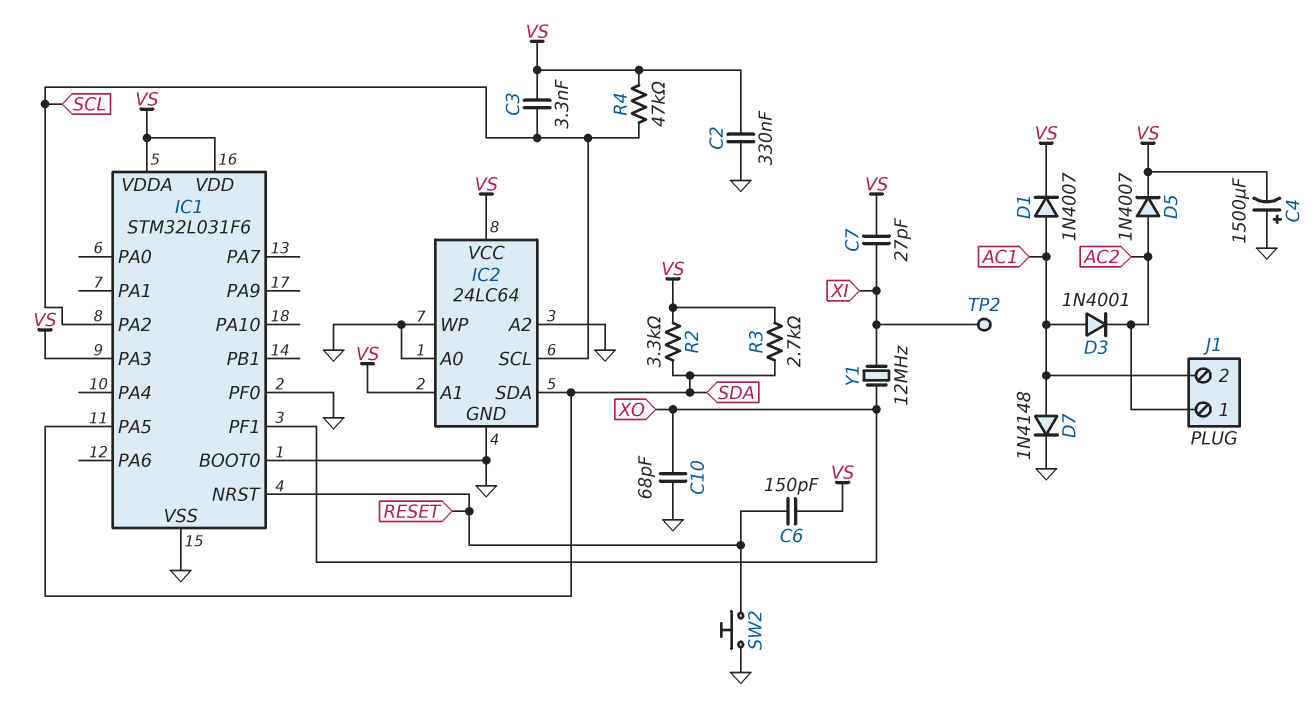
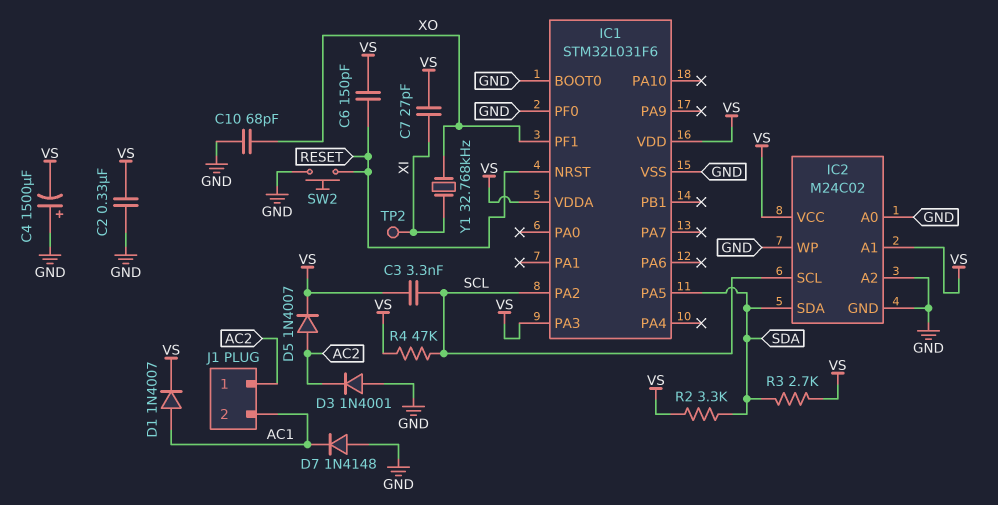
D3: diode 1N4001 (A AC1, K AC2) -> diode 1N4001 (A GND, K AC2)
D7: diode 1N4148 (A AC1, K GND) -> diode 1N4148 (A GND, K AC1)
IC2: 24LC64 -> M24C02
Y1: 12MHz (XI, XO) -> 32.768kHz (XI, XO)

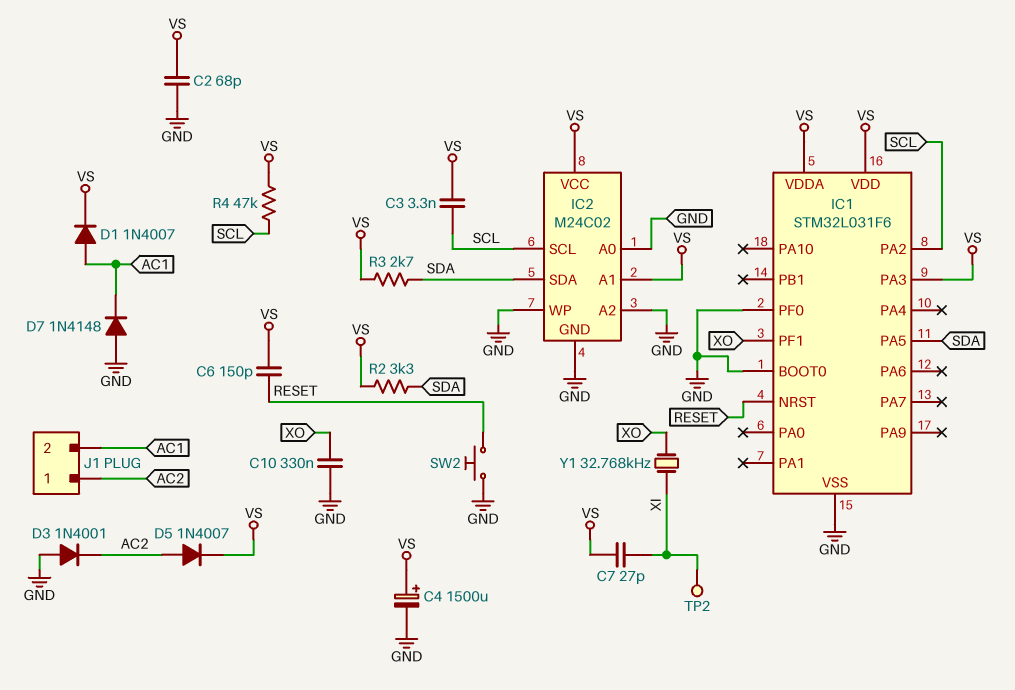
C2: 330nF (GND, VS) -> 68pF (GND, VS)
C4: 1500uF (plus GND, minus VS) -> 1500uF (plus VS, minus GND)
C10: 68pF (GND, XO) -> 330nF (GND, XO)

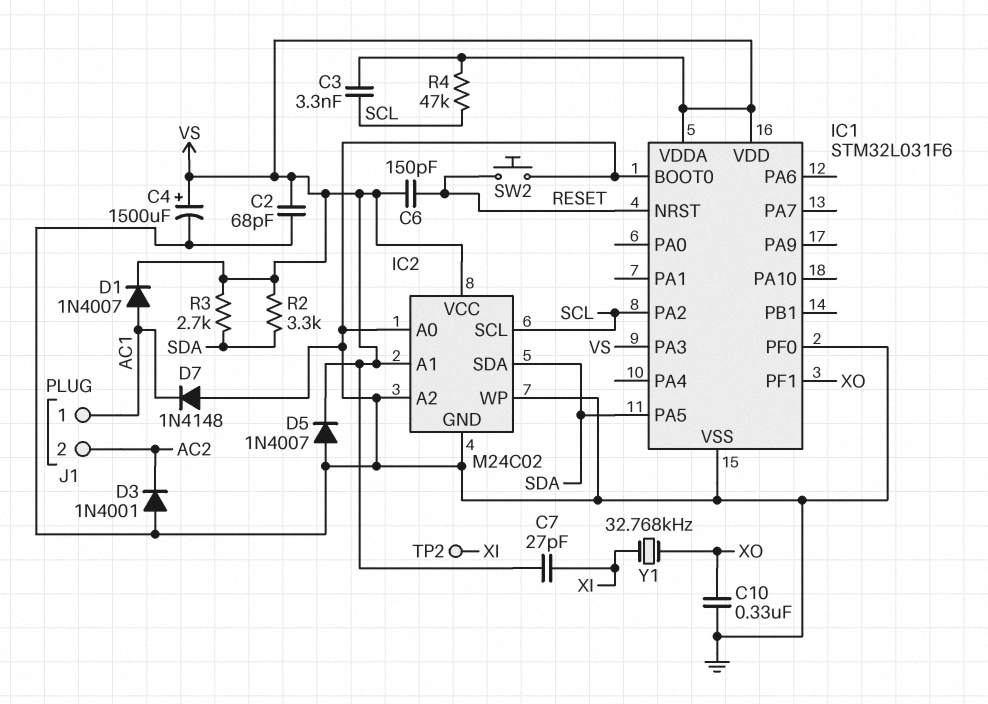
D5: diode 1N4007 (A AC2, K VS) -> diode 1N4007 (A GND, K VS)
J1 pin 1: AC2 -> AC1
J1 pin 2: AC1 -> AC2

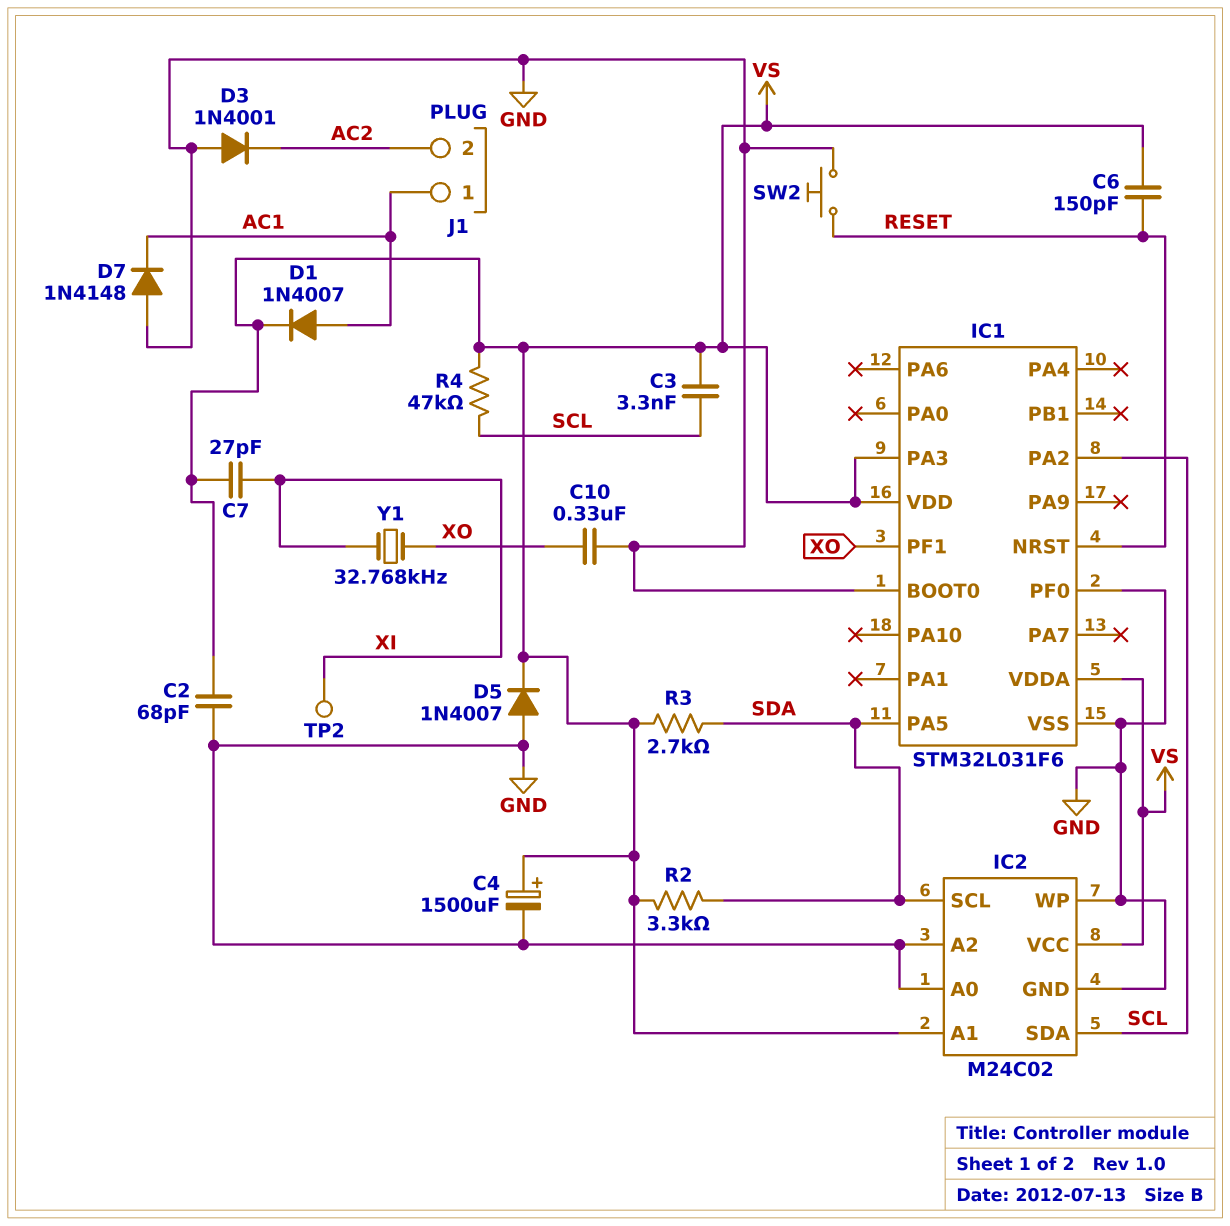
IC2 pin SCL: SCL -> SDA
IC2 pin SDA: SDA -> SCL

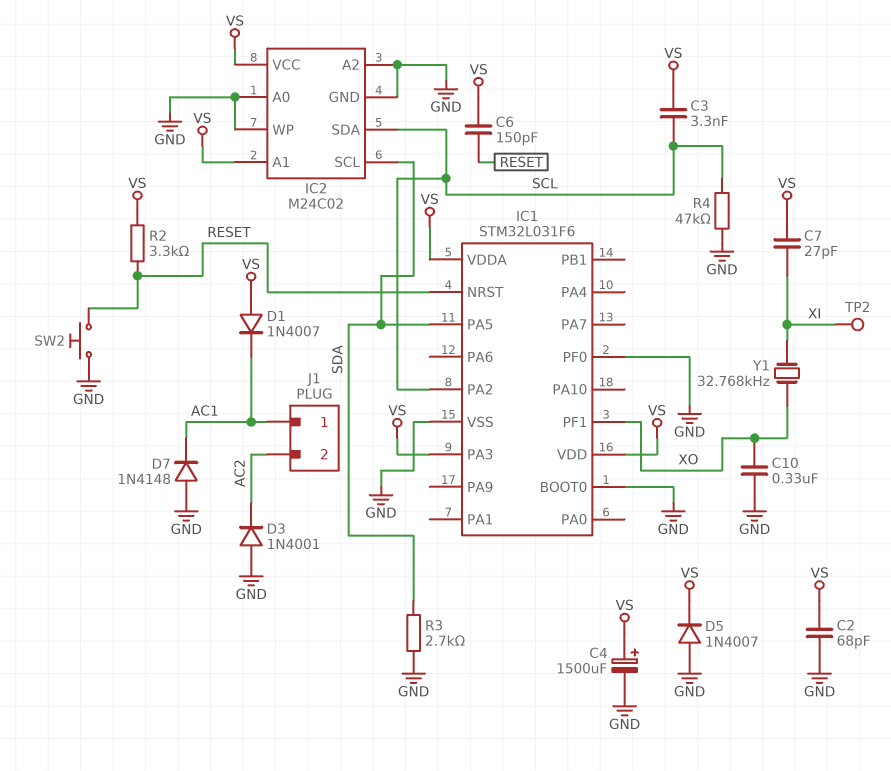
D1: diode 1N4007 (A AC1, K VS) -> diode 1N4007 (A VS, K AC1)
R2: 3.3k (SDA, VS) -> 3.3k (RESET, VS)
R3: 2.7k (SDA, VS) -> 2.7k (GND, SDA)
R4: 47k (SCL, VS) -> 47k (GND, SCL)

